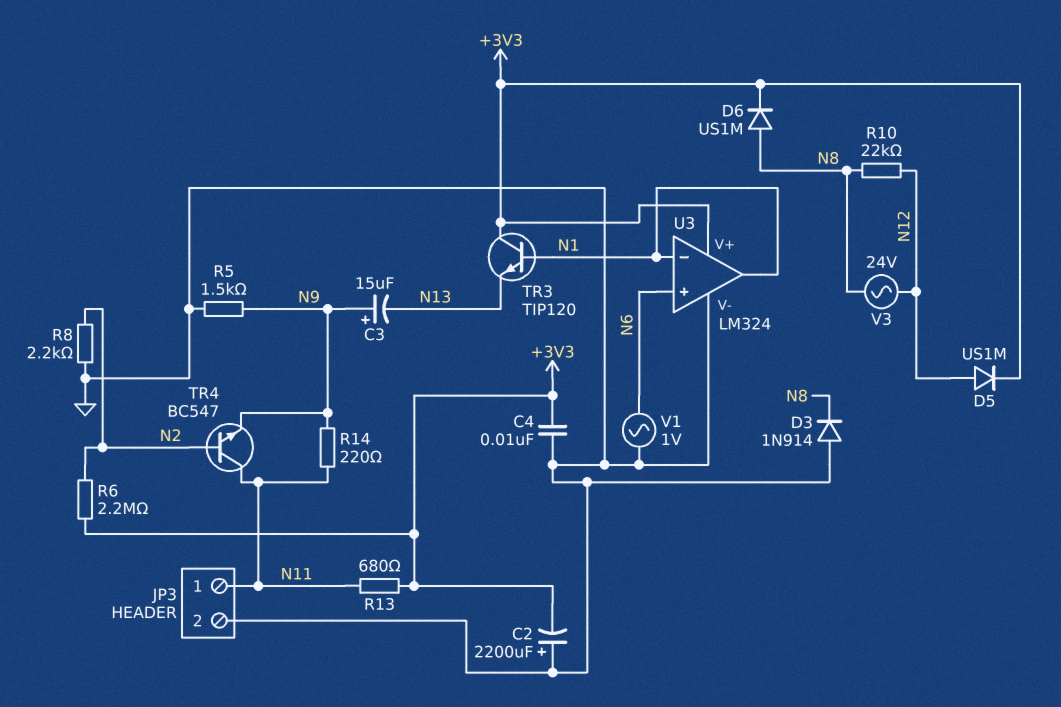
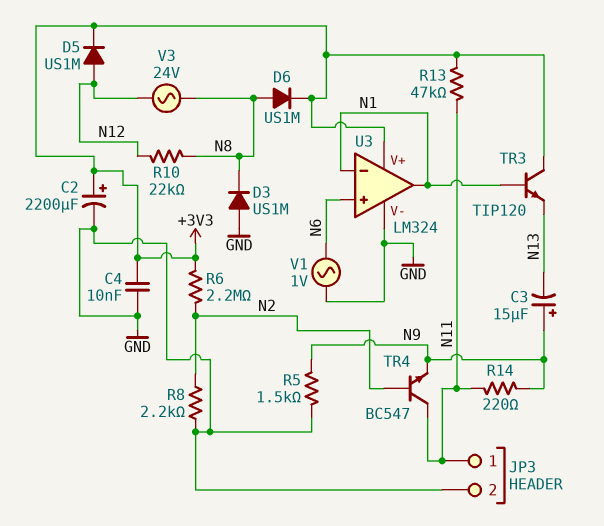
C2: 2200uF (plus GND, minus +3V3) -> 2200uF (plus +3V3, minus GND)
D3: diode 1N914 (A GND, K N8) -> diode US1M (A GND, K N8)
R13: 680 (+3V3, N11) -> 47k (+3V3, N11)

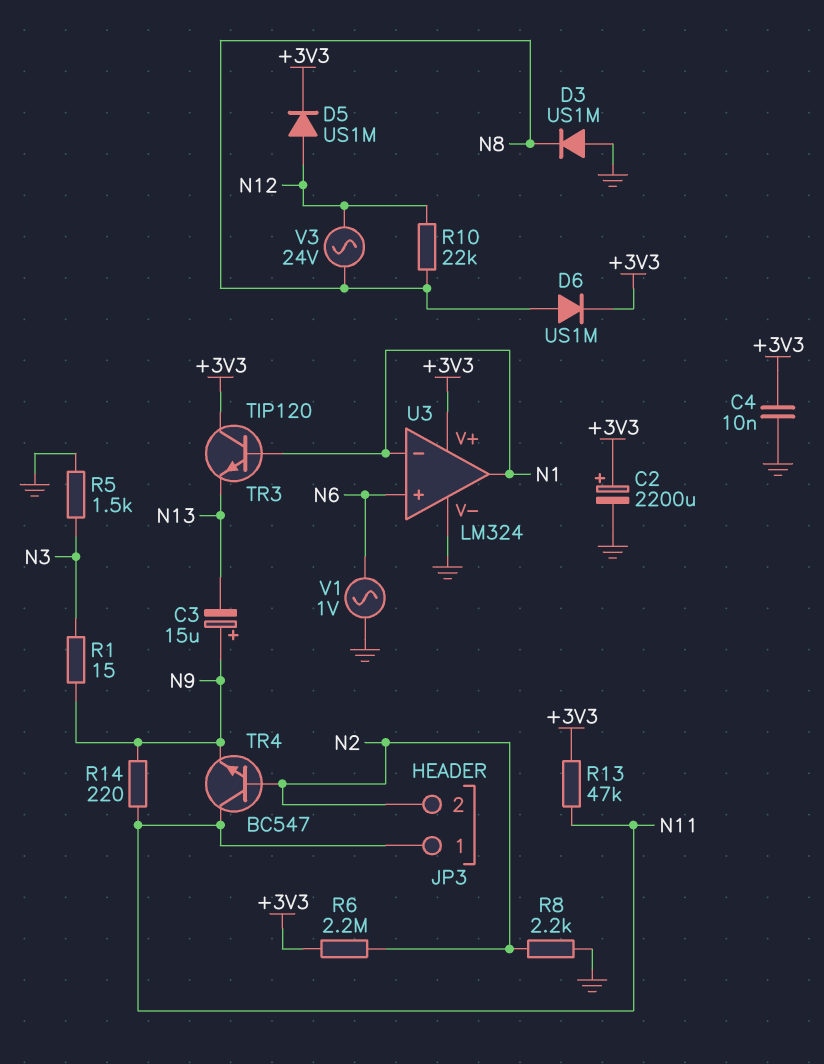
JP3 pin 2: GND -> N2
R1: none -> 15 (N3, N9)
R5: 1.5k (GND, N9) -> 1.5k (GND, N3)

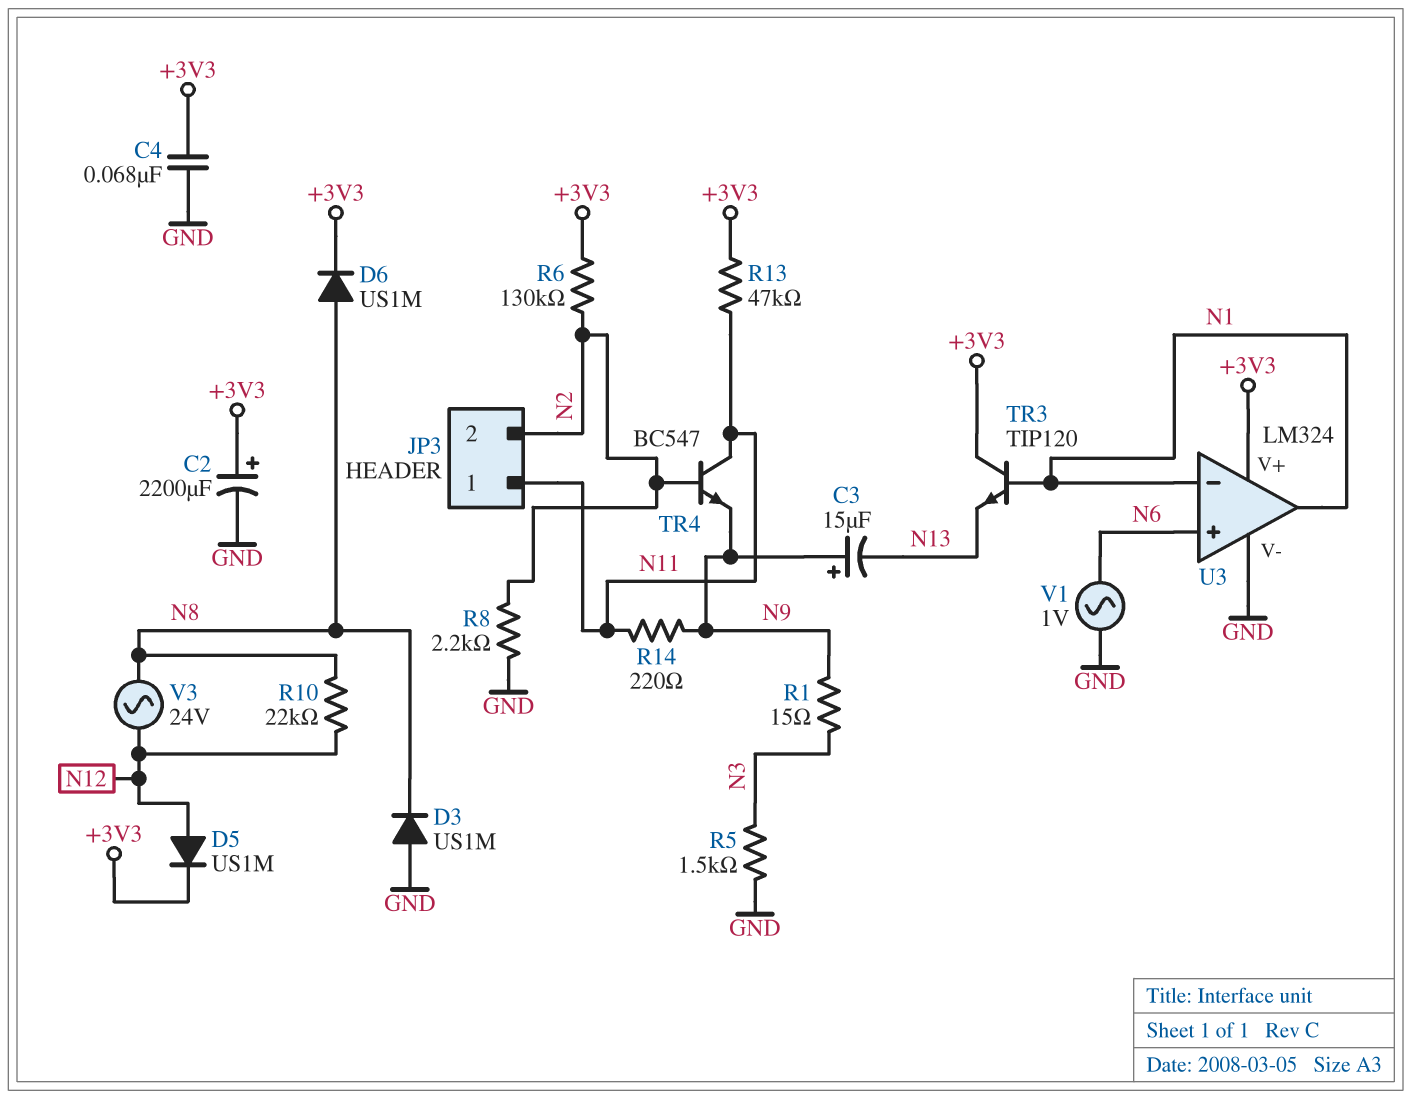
C4: 10nF (+3V3, GND) -> 68nF (+3V3, GND)
R6: 2.2M (+3V3, N2) -> 130k (+3V3, N2)

